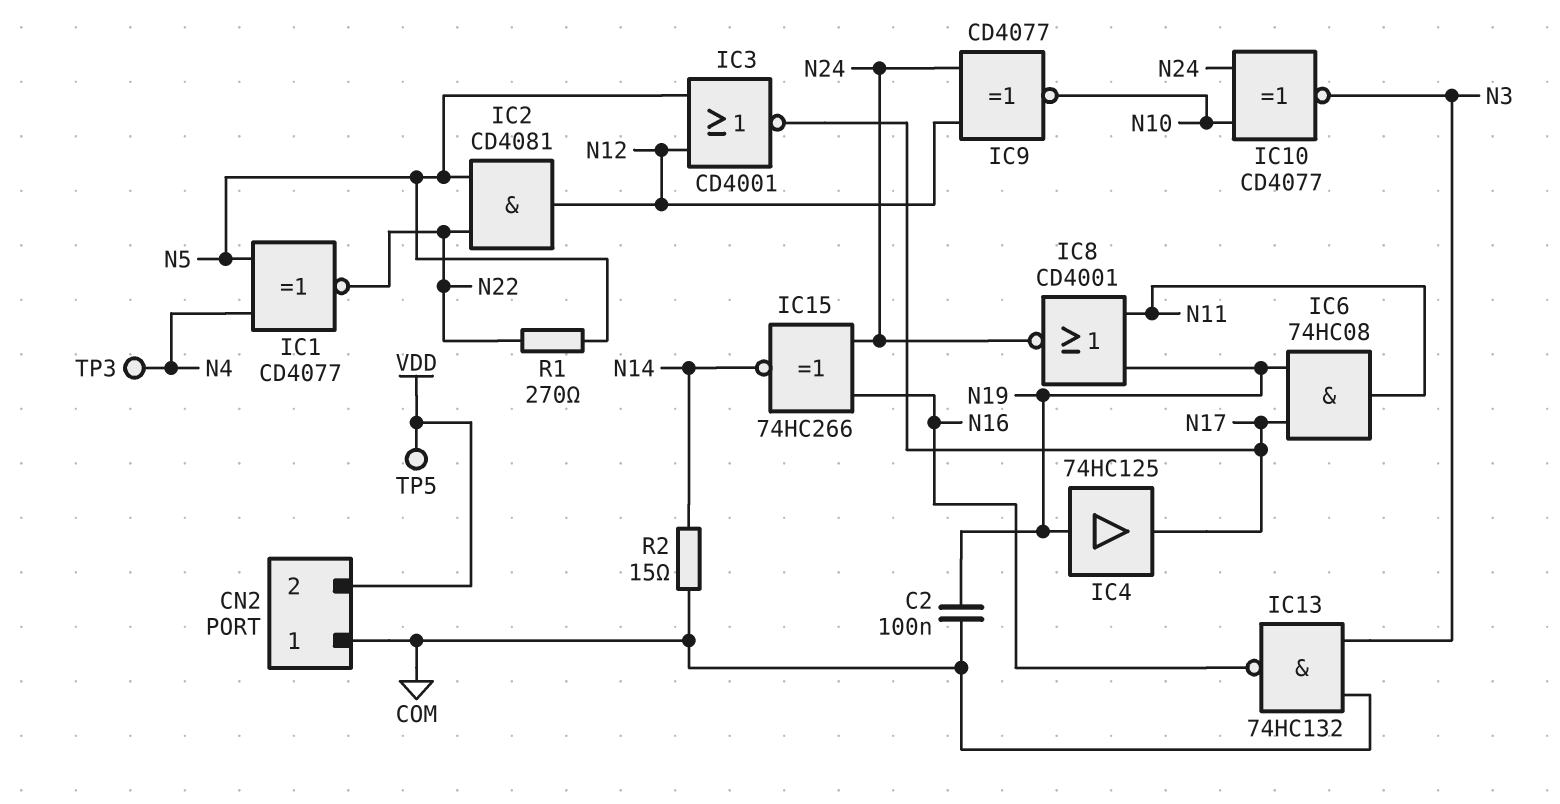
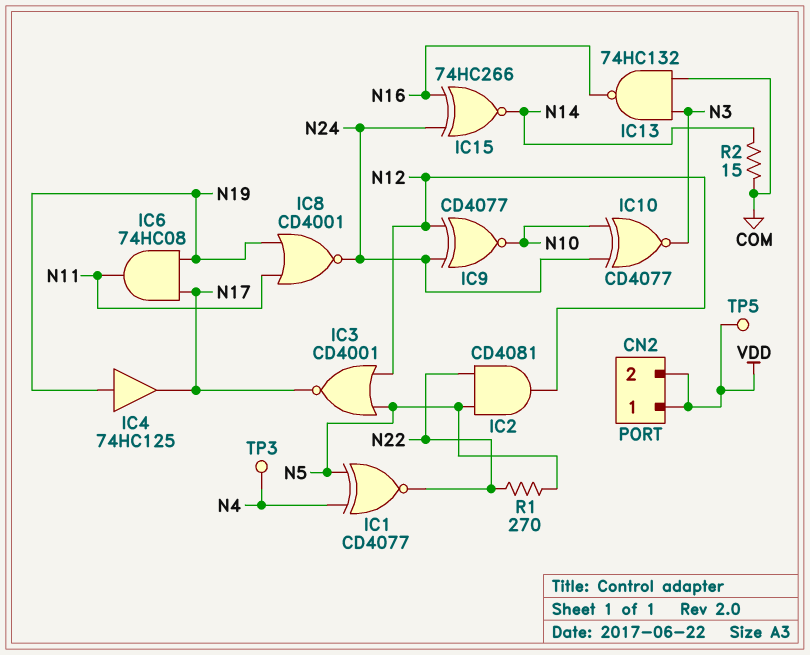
C2: 100nF (COM, N19) -> none
CN2 pin 1: COM -> VDD

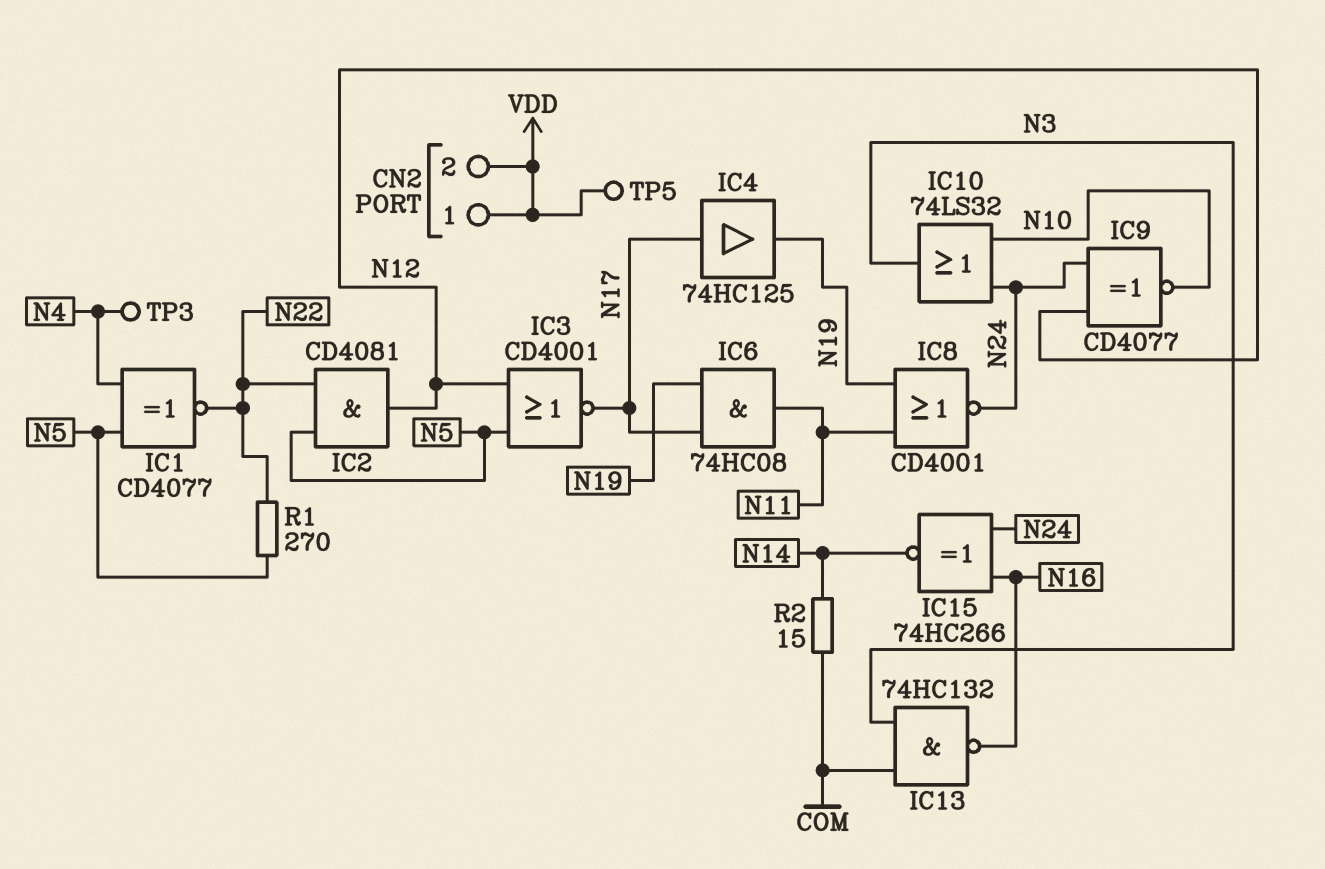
IC4: buffer 74HC125 (in N19, out N17) -> buffer 74HC125 (in N17, out N19)
IC10: XNOR CD4077 (in N10, in N24, out N3) -> OR 74LS32 (in N10, in N24, out N3)

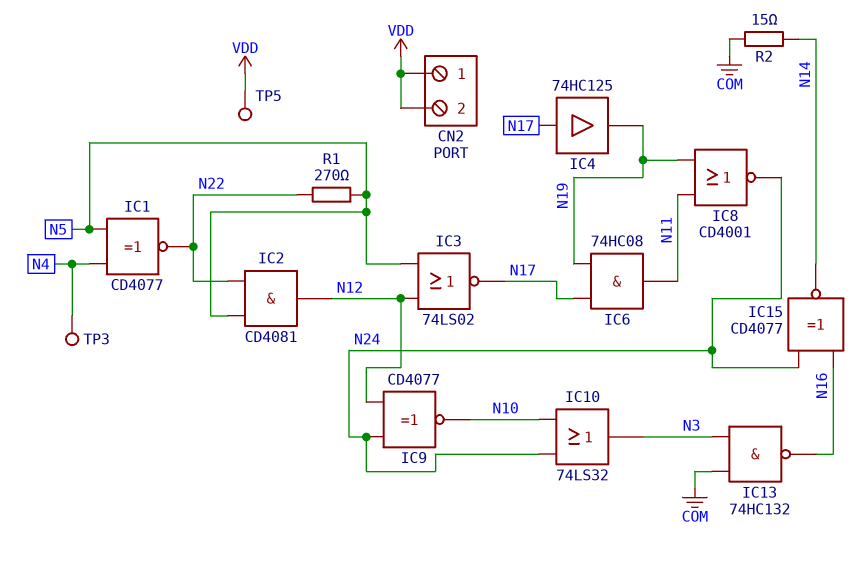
IC3: NOR CD4001 (in N5, in N12, out N17) -> NOR 74LS02 (in N5, in N12, out N17)
IC15: XNOR 74HC266 (in N16, in N24, out N14) -> XNOR CD4077 (in N16, in N24, out N14)

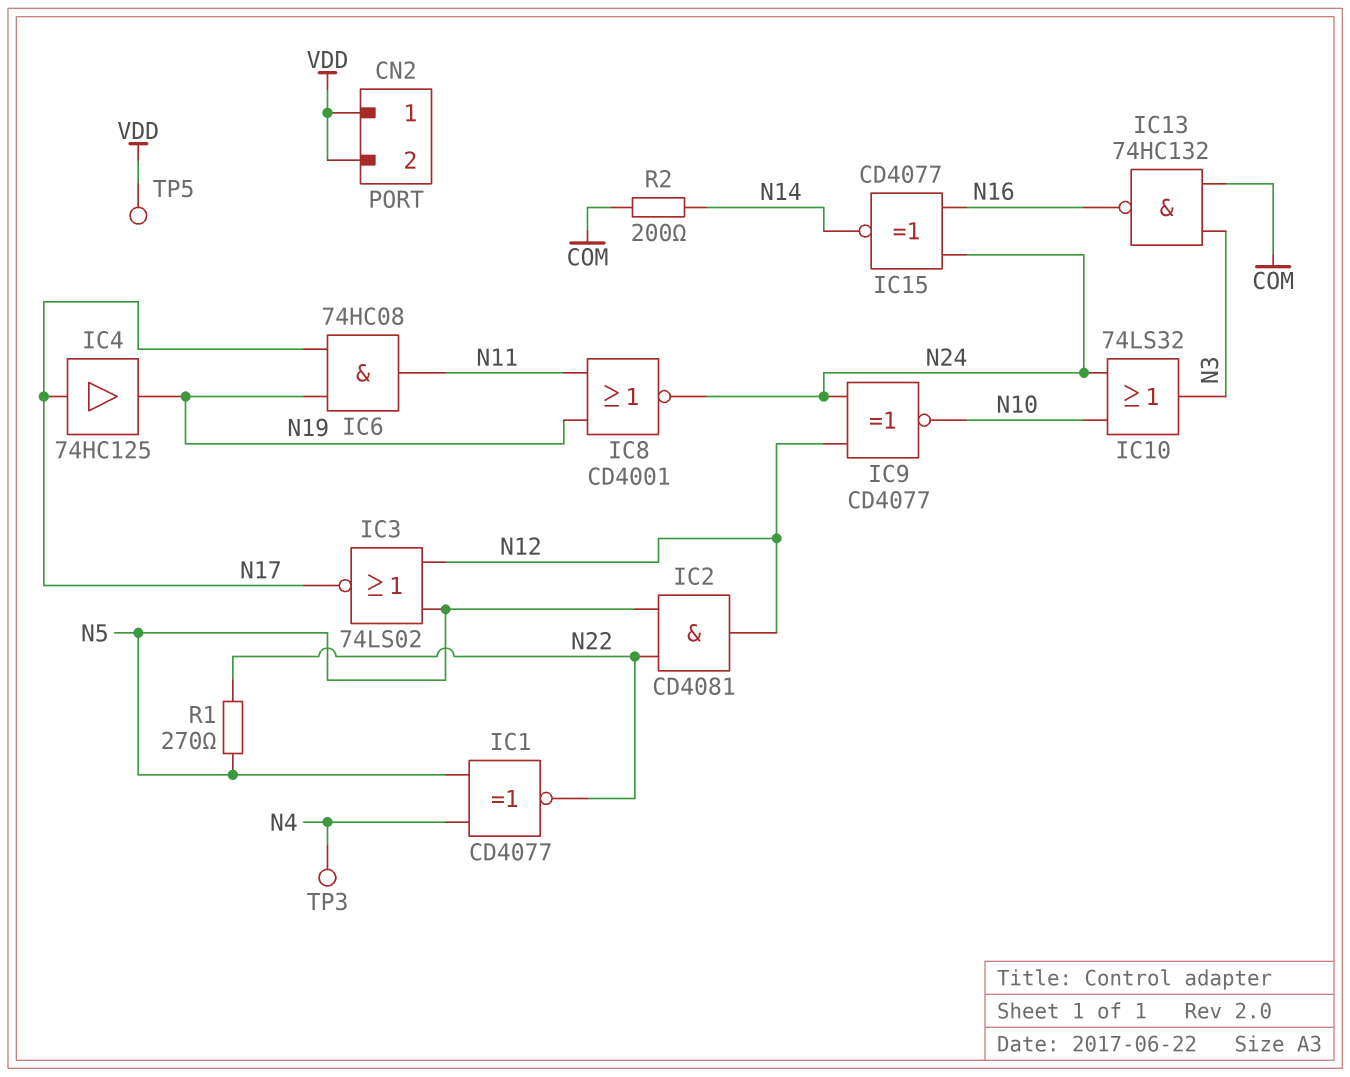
R2: 15 (COM, N14) -> 200 (COM, N14)

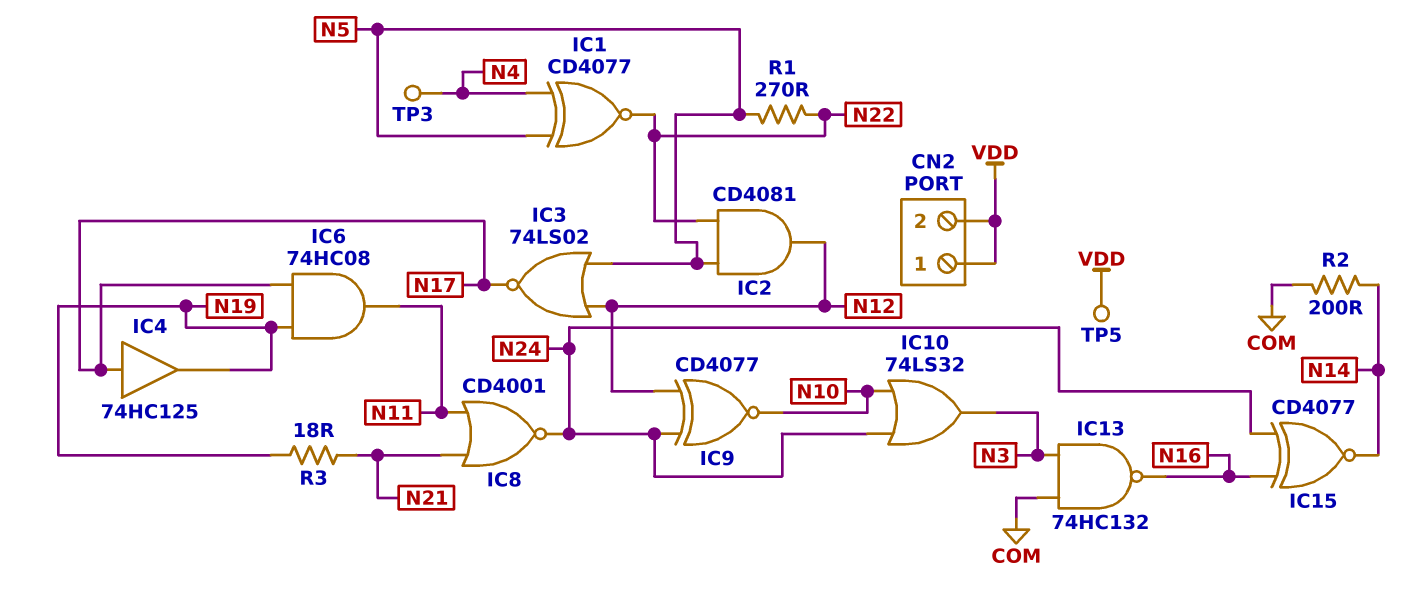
IC8: NOR CD4001 (in N11, in N19, out N24) -> NOR CD4001 (in N11, in N21, out N24)
R3: none -> 18 (N19, N21)

